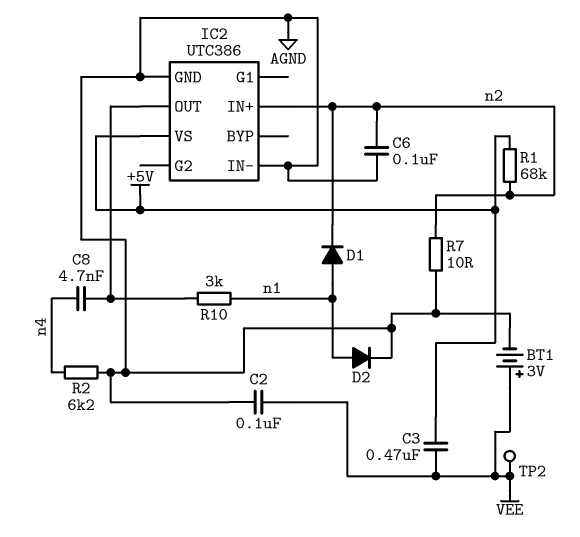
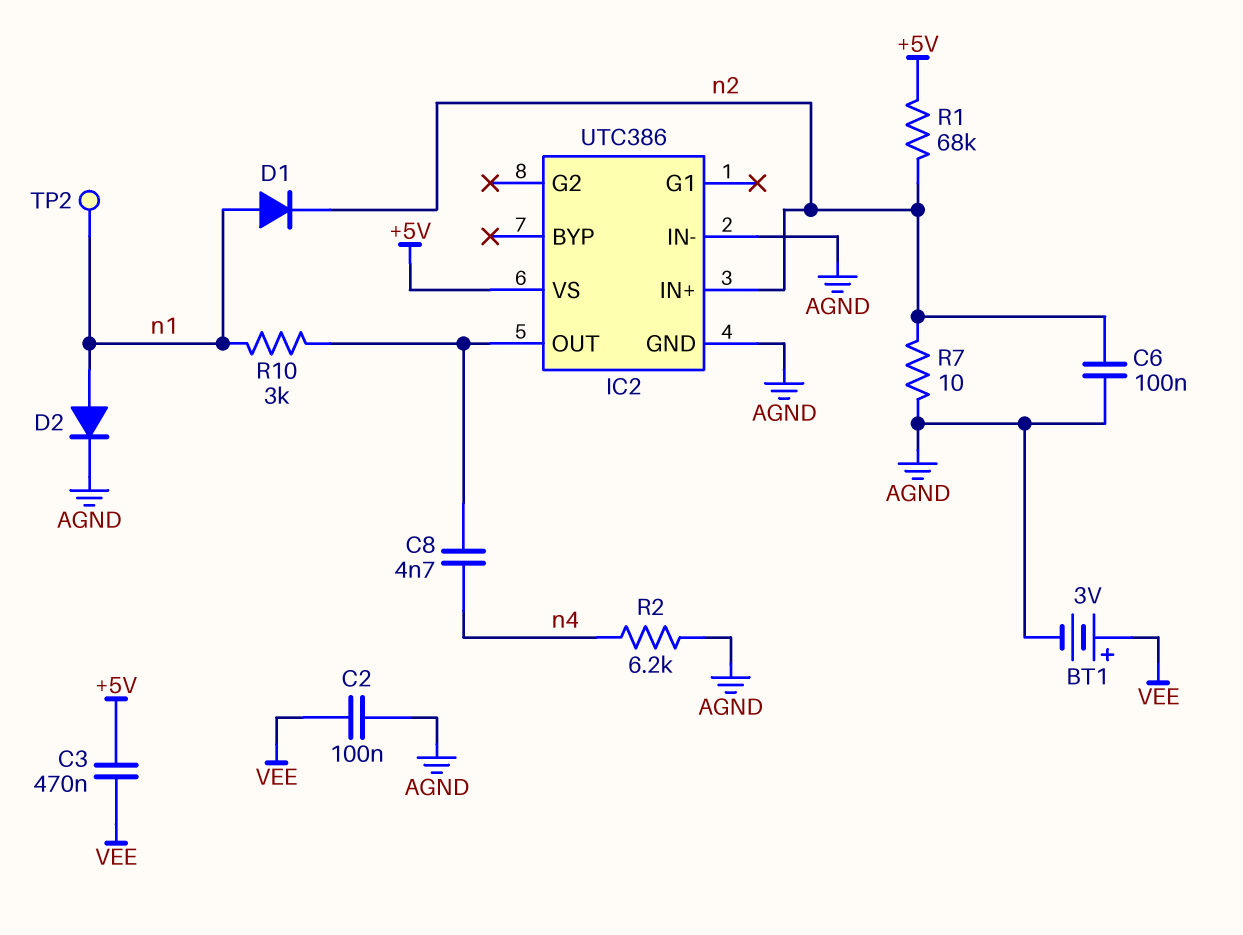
TP2: test point (VEE) -> test point (n1)

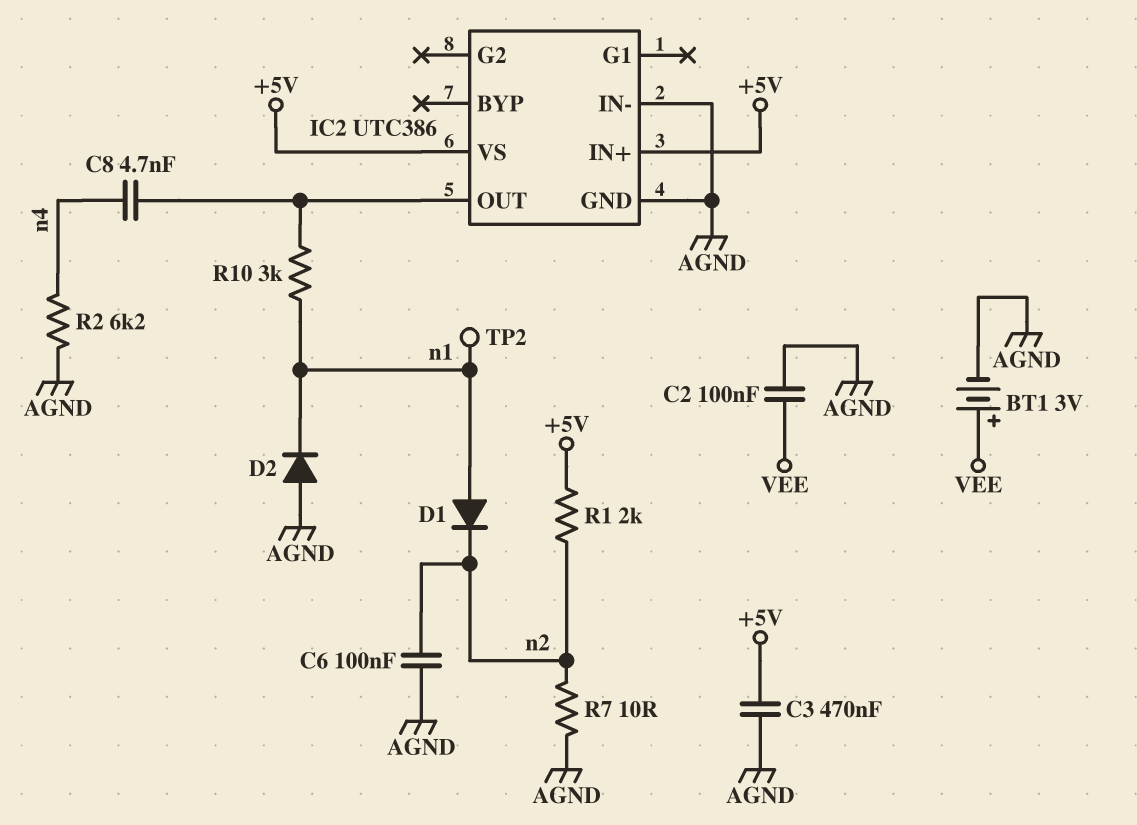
C3: 470nF (+5V, VEE) -> 470nF (+5V, AGND)
D2: diode (A n1, K AGND) -> diode (A AGND, K n1)
IC2 pin IN+: n2 -> +5V
R1: 68k (+5V, n2) -> 2k (+5V, n2)

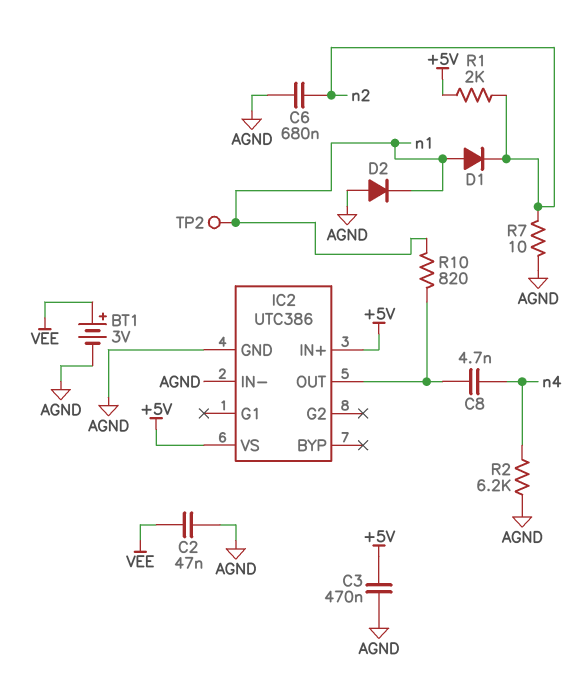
C2: 100nF (AGND, VEE) -> 47nF (AGND, VEE)
C6: 100nF (AGND, n2) -> 680nF (AGND, n2)
R10: 3k (IC2/OUT, n1) -> 820 (IC2/OUT, n1)

